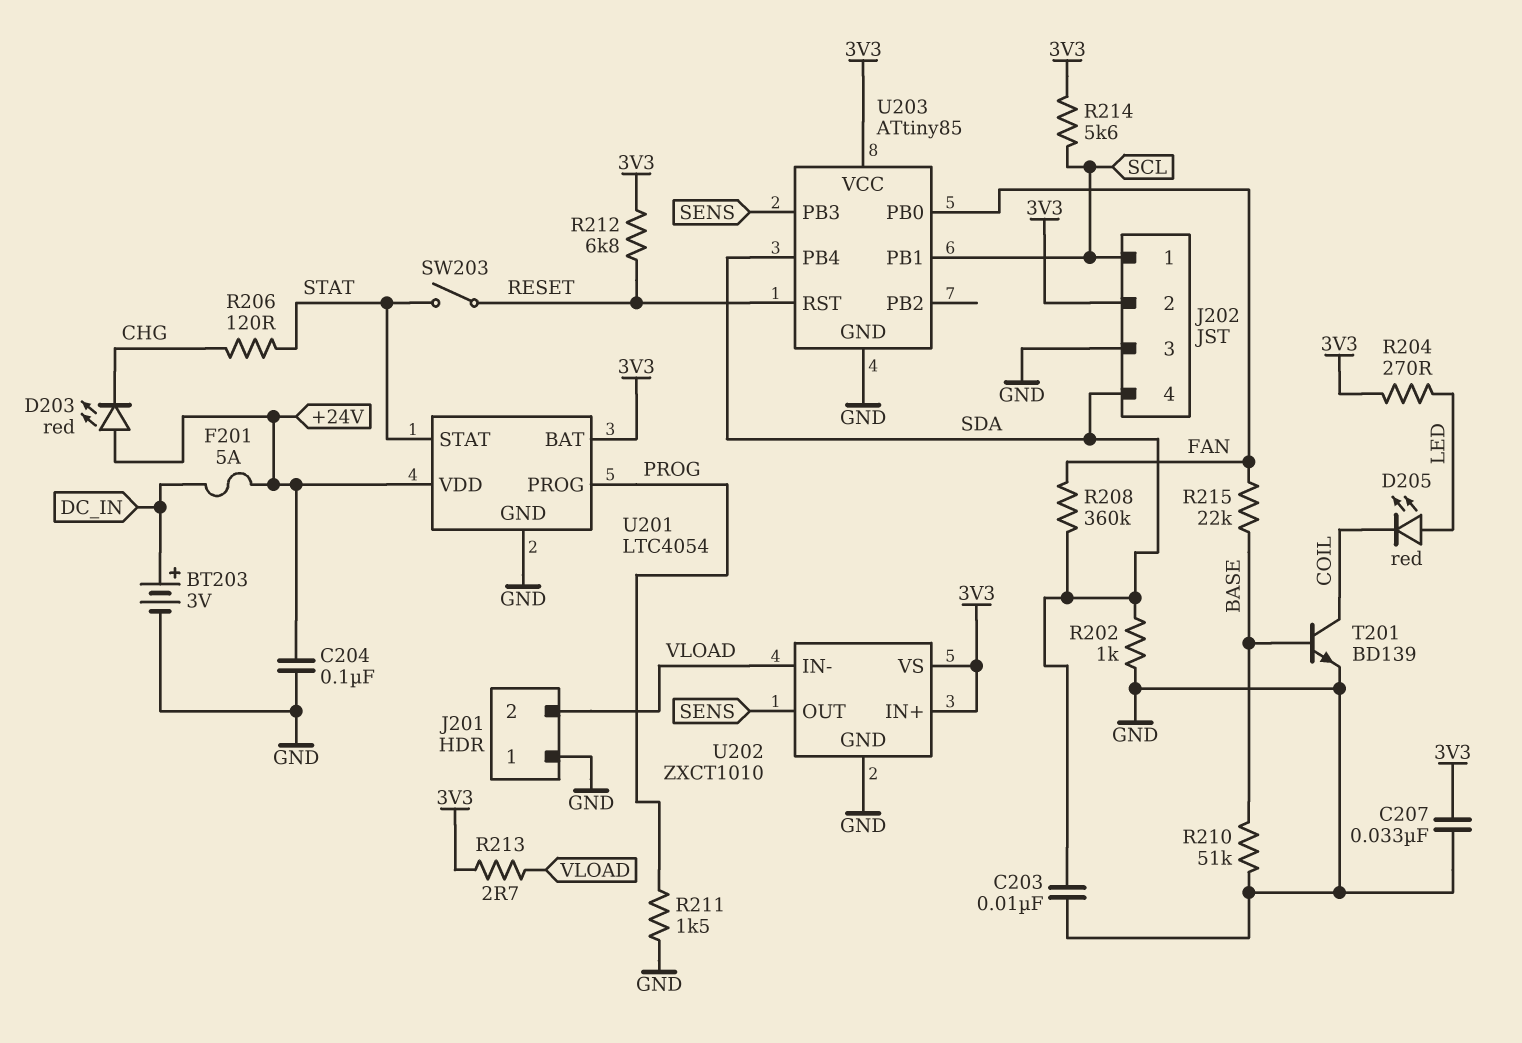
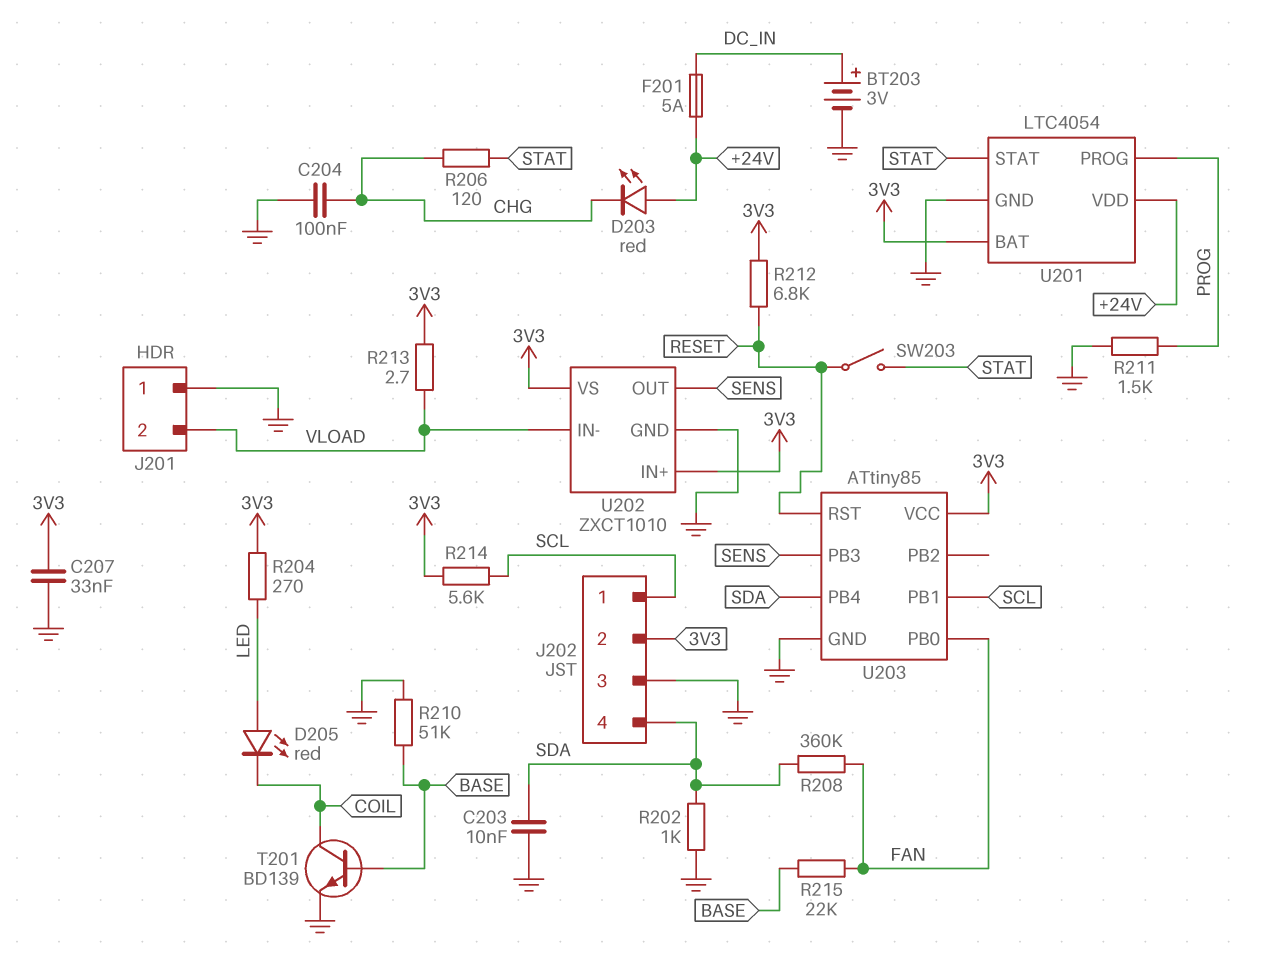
C204: 100nF (+24V, GND) -> 100nF (CHG, GND)

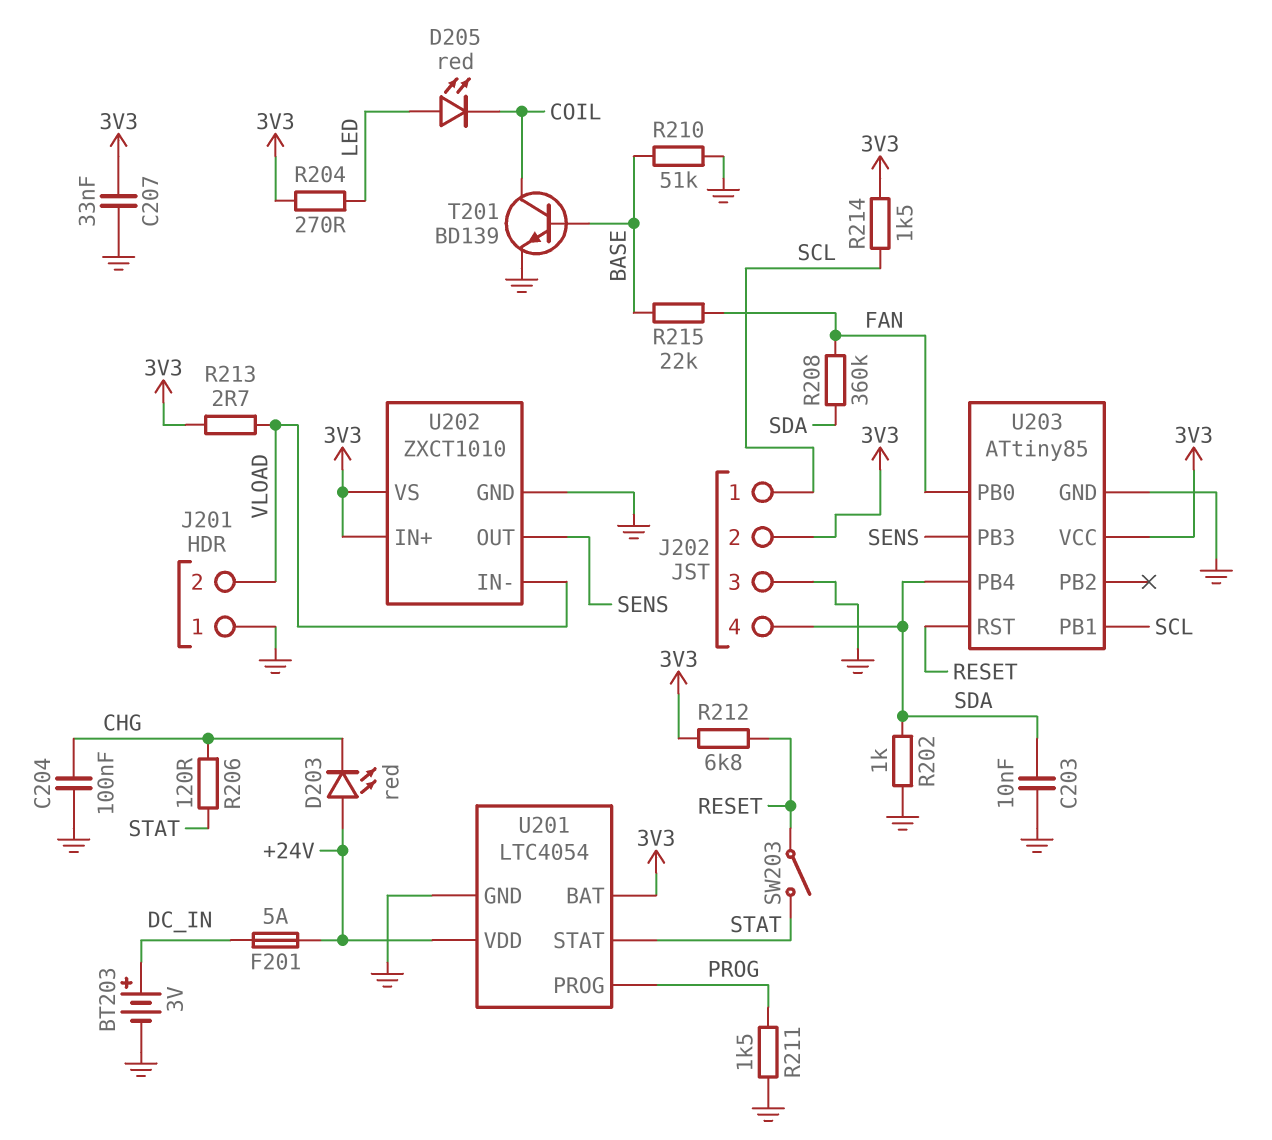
R214: 5.6k (3V3, SCL) -> 1.5k (3V3, SCL)

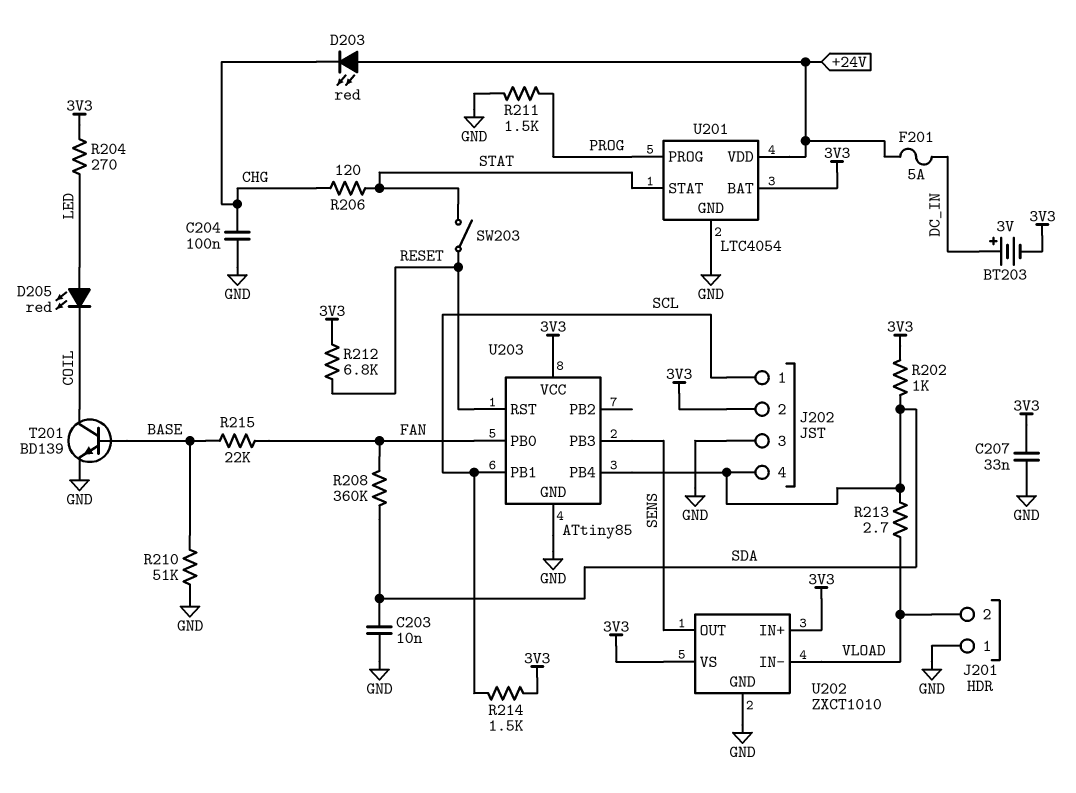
BT203: 3V (plus DC_IN, minus GND) -> 3V (plus DC_IN, minus 3V3)
R202: 1k (GND, SDA) -> 1k (3V3, SDA)
R213: 2.7 (3V3, VLOAD) -> 2.7 (SDA, VLOAD)

